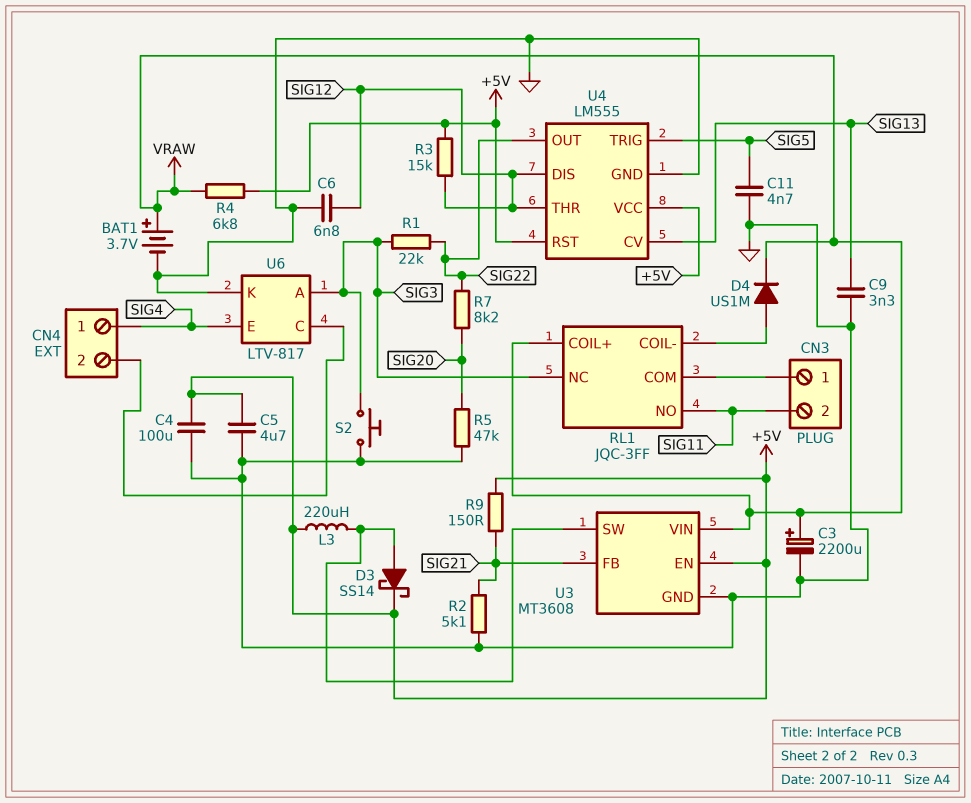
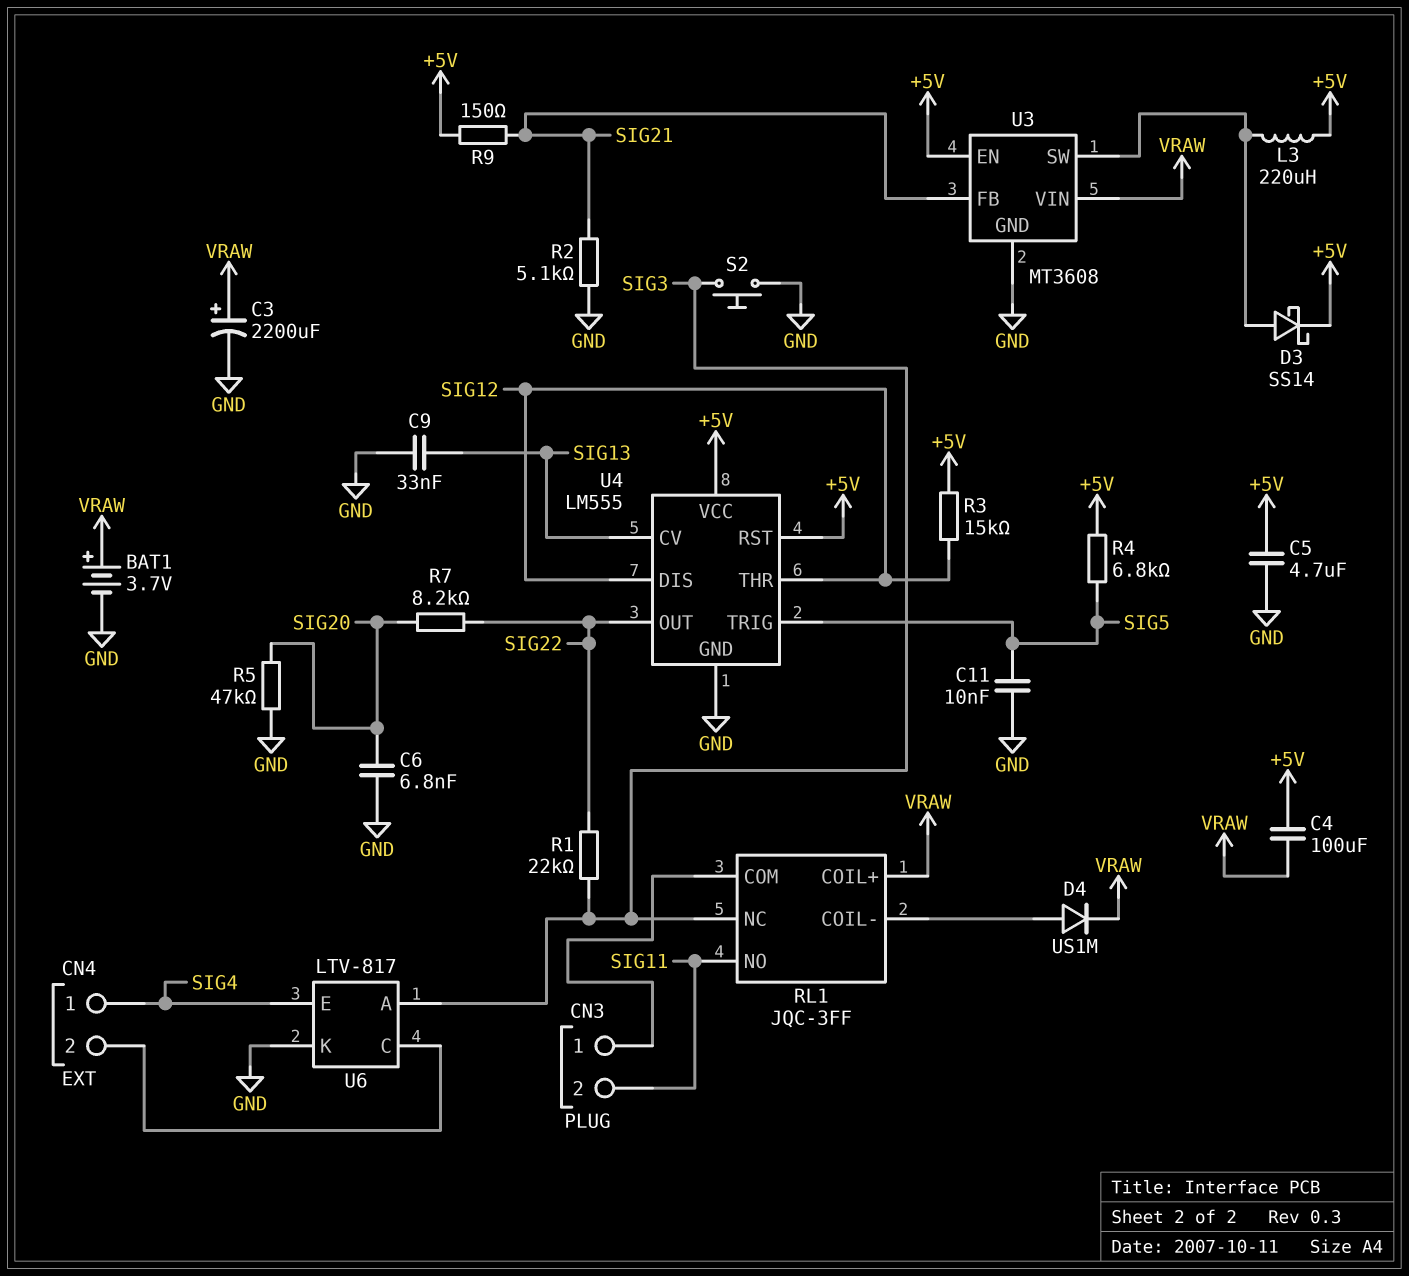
C4: 100uF (+5V, GND) -> 100uF (+5V, VRAW)
C6: 6.8nF (GND, SIG12) -> 6.8nF (GND, SIG20)
C9: 3.3nF (GND, SIG13) -> 33nF (GND, SIG13)
C11: 4.7nF (GND, SIG5) -> 10nF (GND, SIG5)
R4: 6.8k (+5V, VRAW) -> 6.8k (+5V, SIG5)

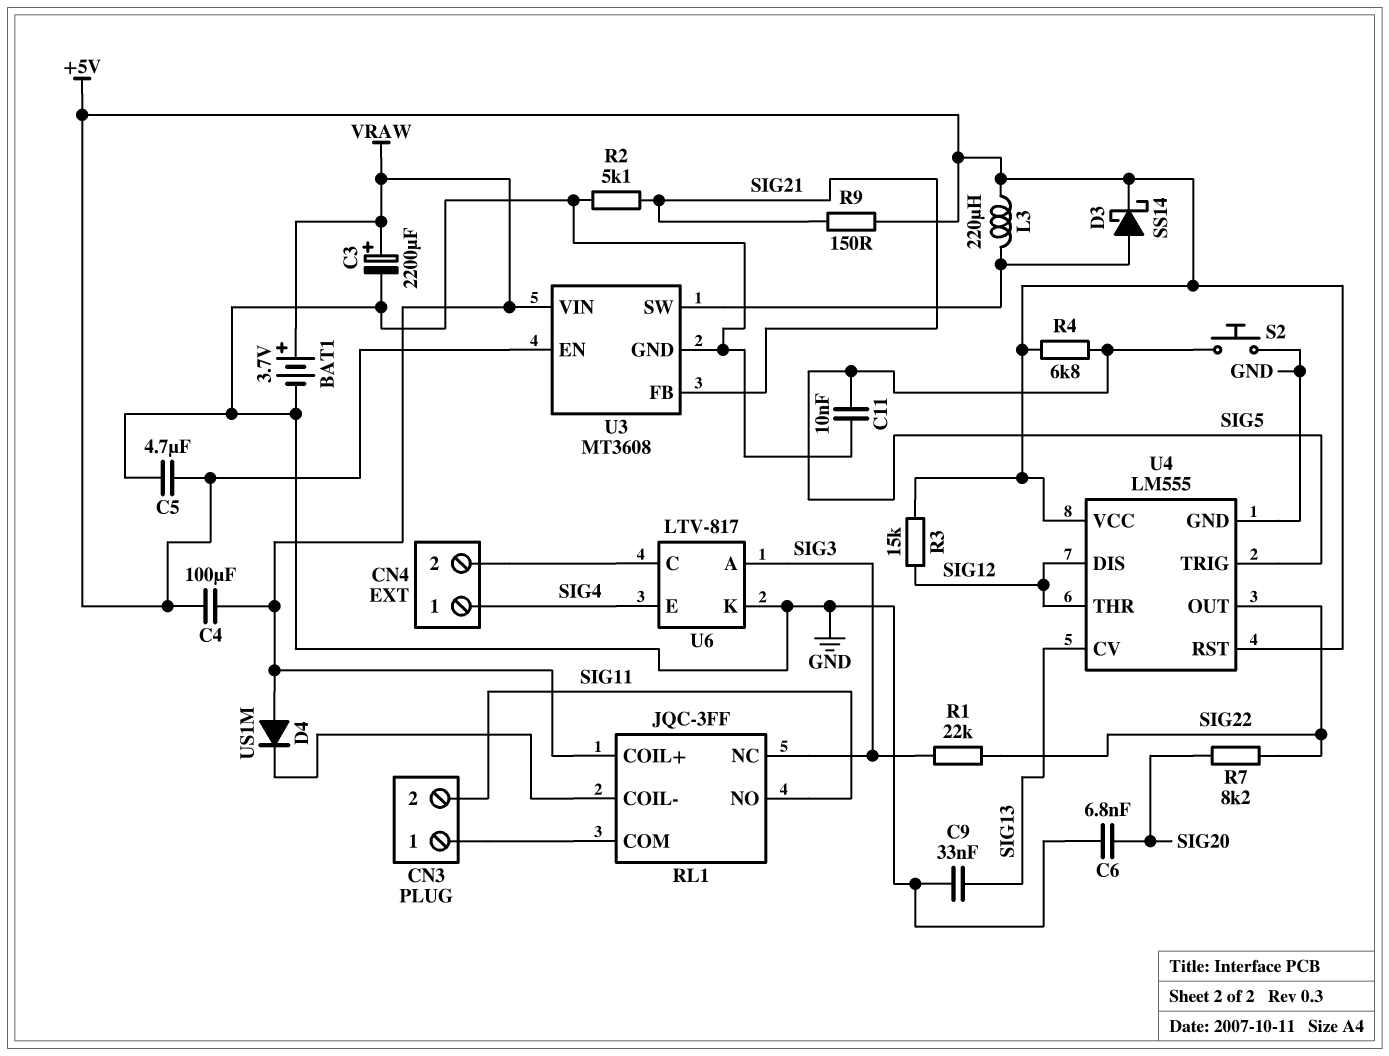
D4: diode US1M (A RL1/COIL-, K VRAW) -> diode US1M (A VRAW, K RL1/COIL-)
R5: 47k (GND, SIG20) -> none
S2: button (GND, SIG3) -> button (GND, SIG5)

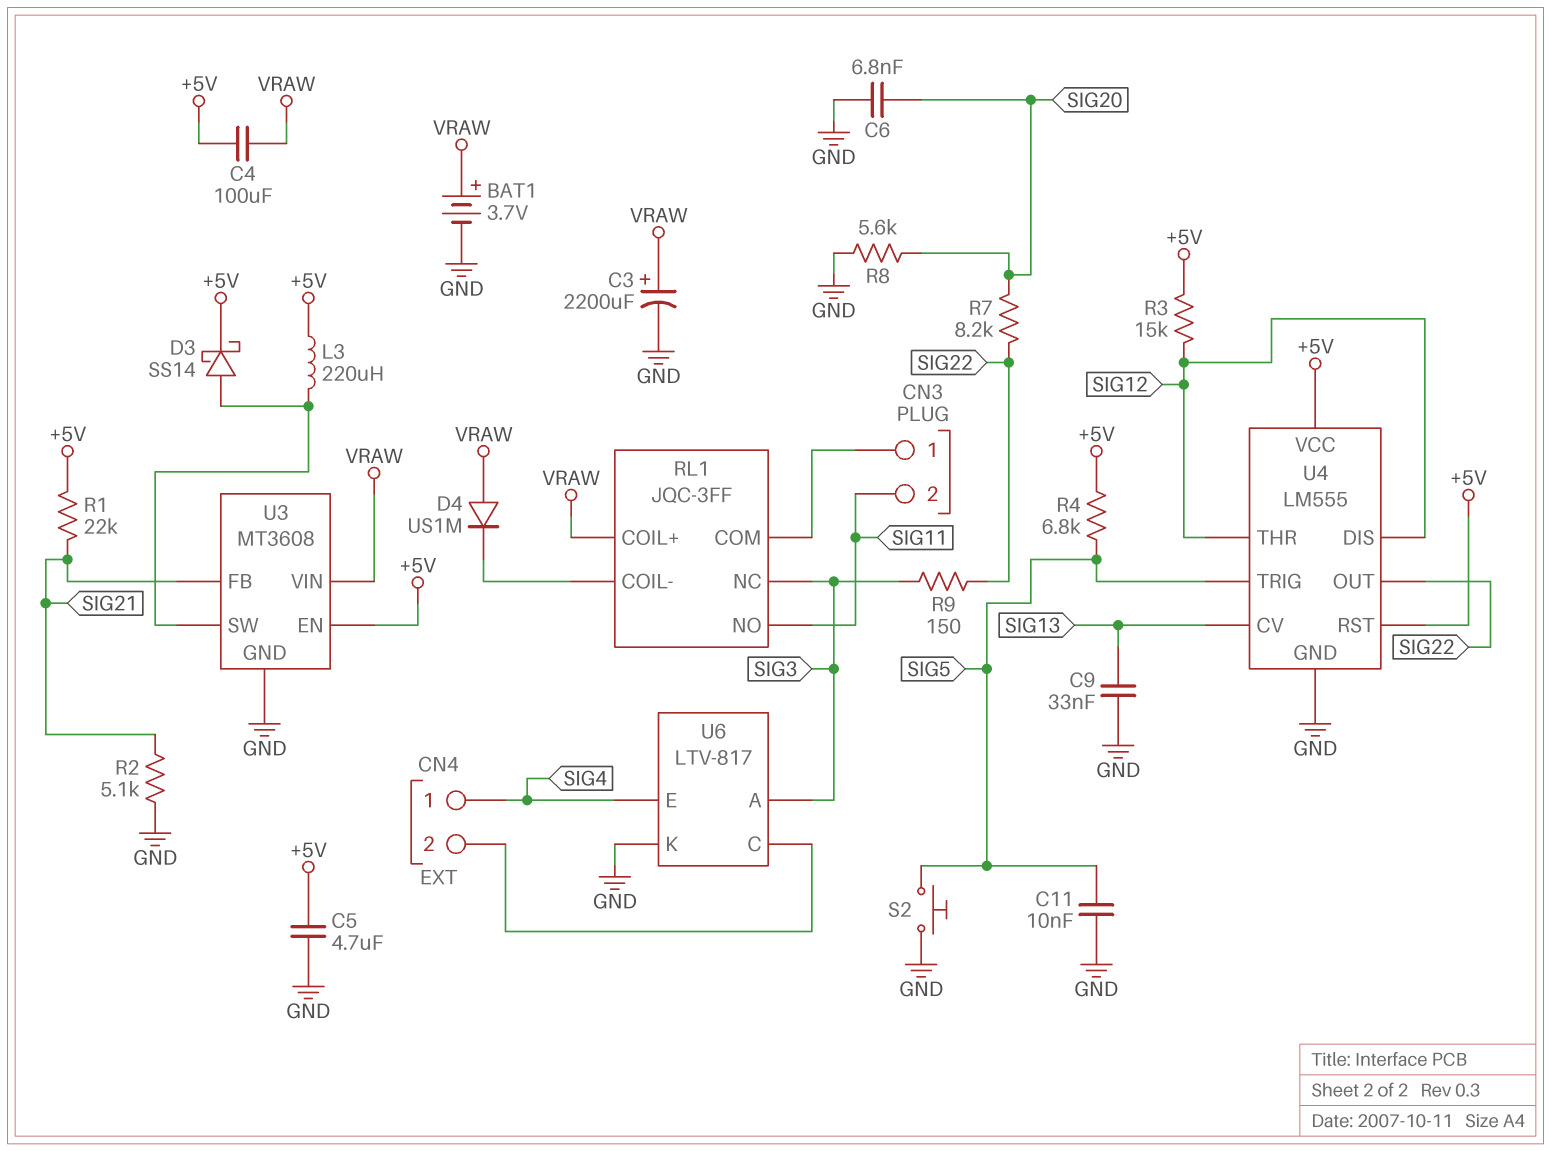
R1: 22k (SIG3, SIG22) -> 22k (+5V, SIG21)
R8: none -> 5.6k (GND, SIG20)
R9: 150 (+5V, SIG21) -> 150 (SIG3, SIG22)

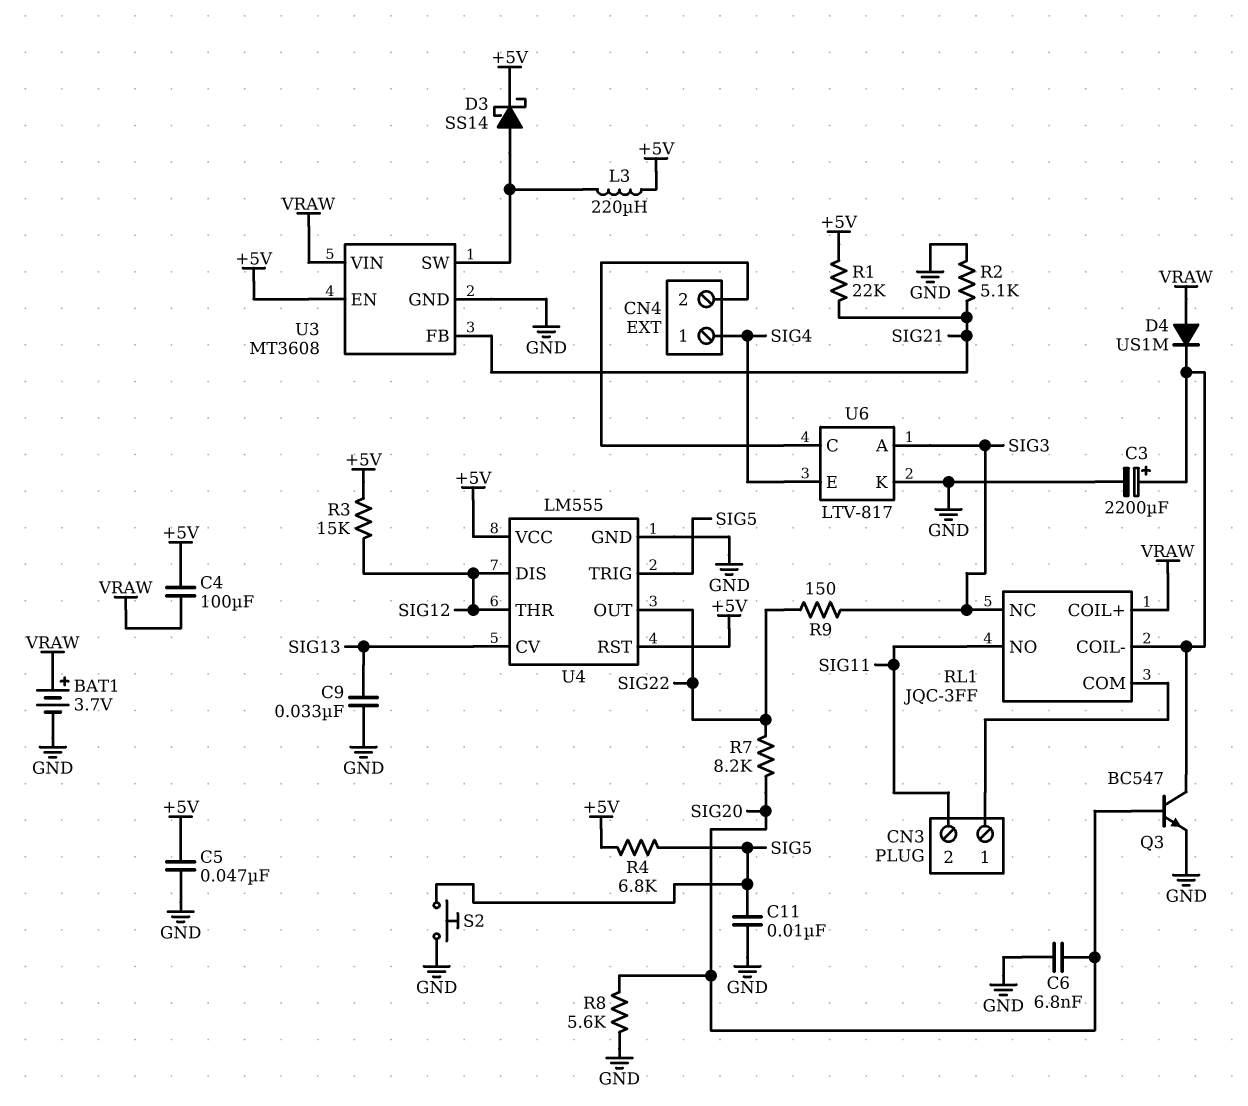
C3: 2200uF (plus VRAW, minus GND) -> 2200uF (plus RL1/COIL-, minus GND)
C5: 4.7uF (+5V, GND) -> 47nF (+5V, GND)
Q3: none -> NPN BC547 (B SIG20, C RL1/COIL-, E GND)

